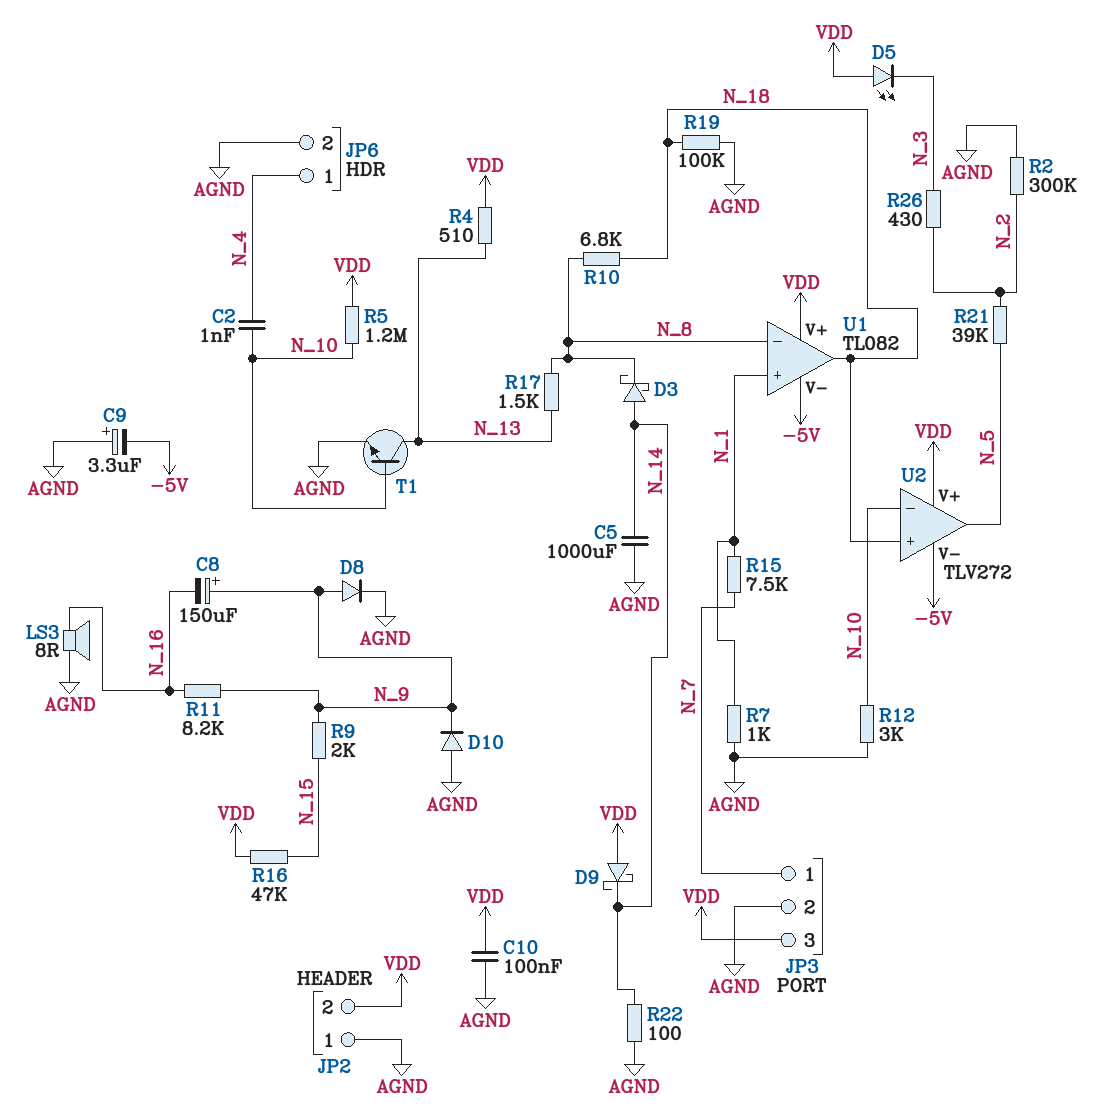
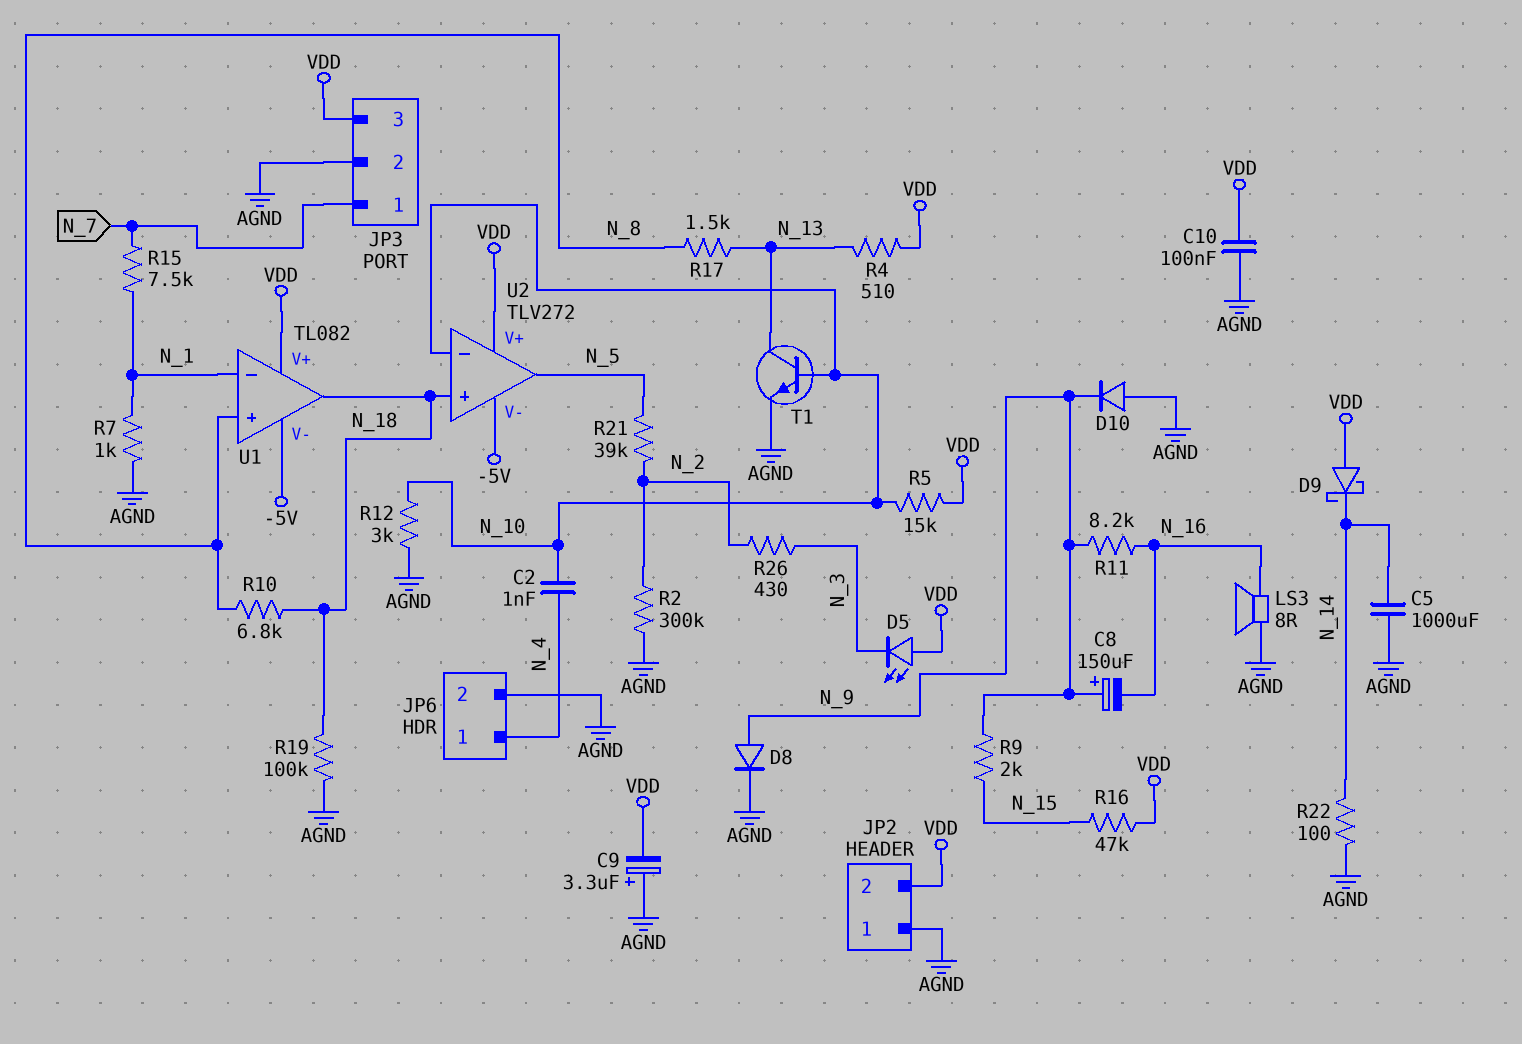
C9: 3.3uF (plus AGND, minus -5V) -> 3.3uF (plus AGND, minus VDD)
D3: schottky (A N_14, K N_8) -> none
R5: 1.2M (N_10, VDD) -> 15k (N_10, VDD)
U1 pin in+: N_1 -> N_8
U1 pin in-: N_8 -> N_1

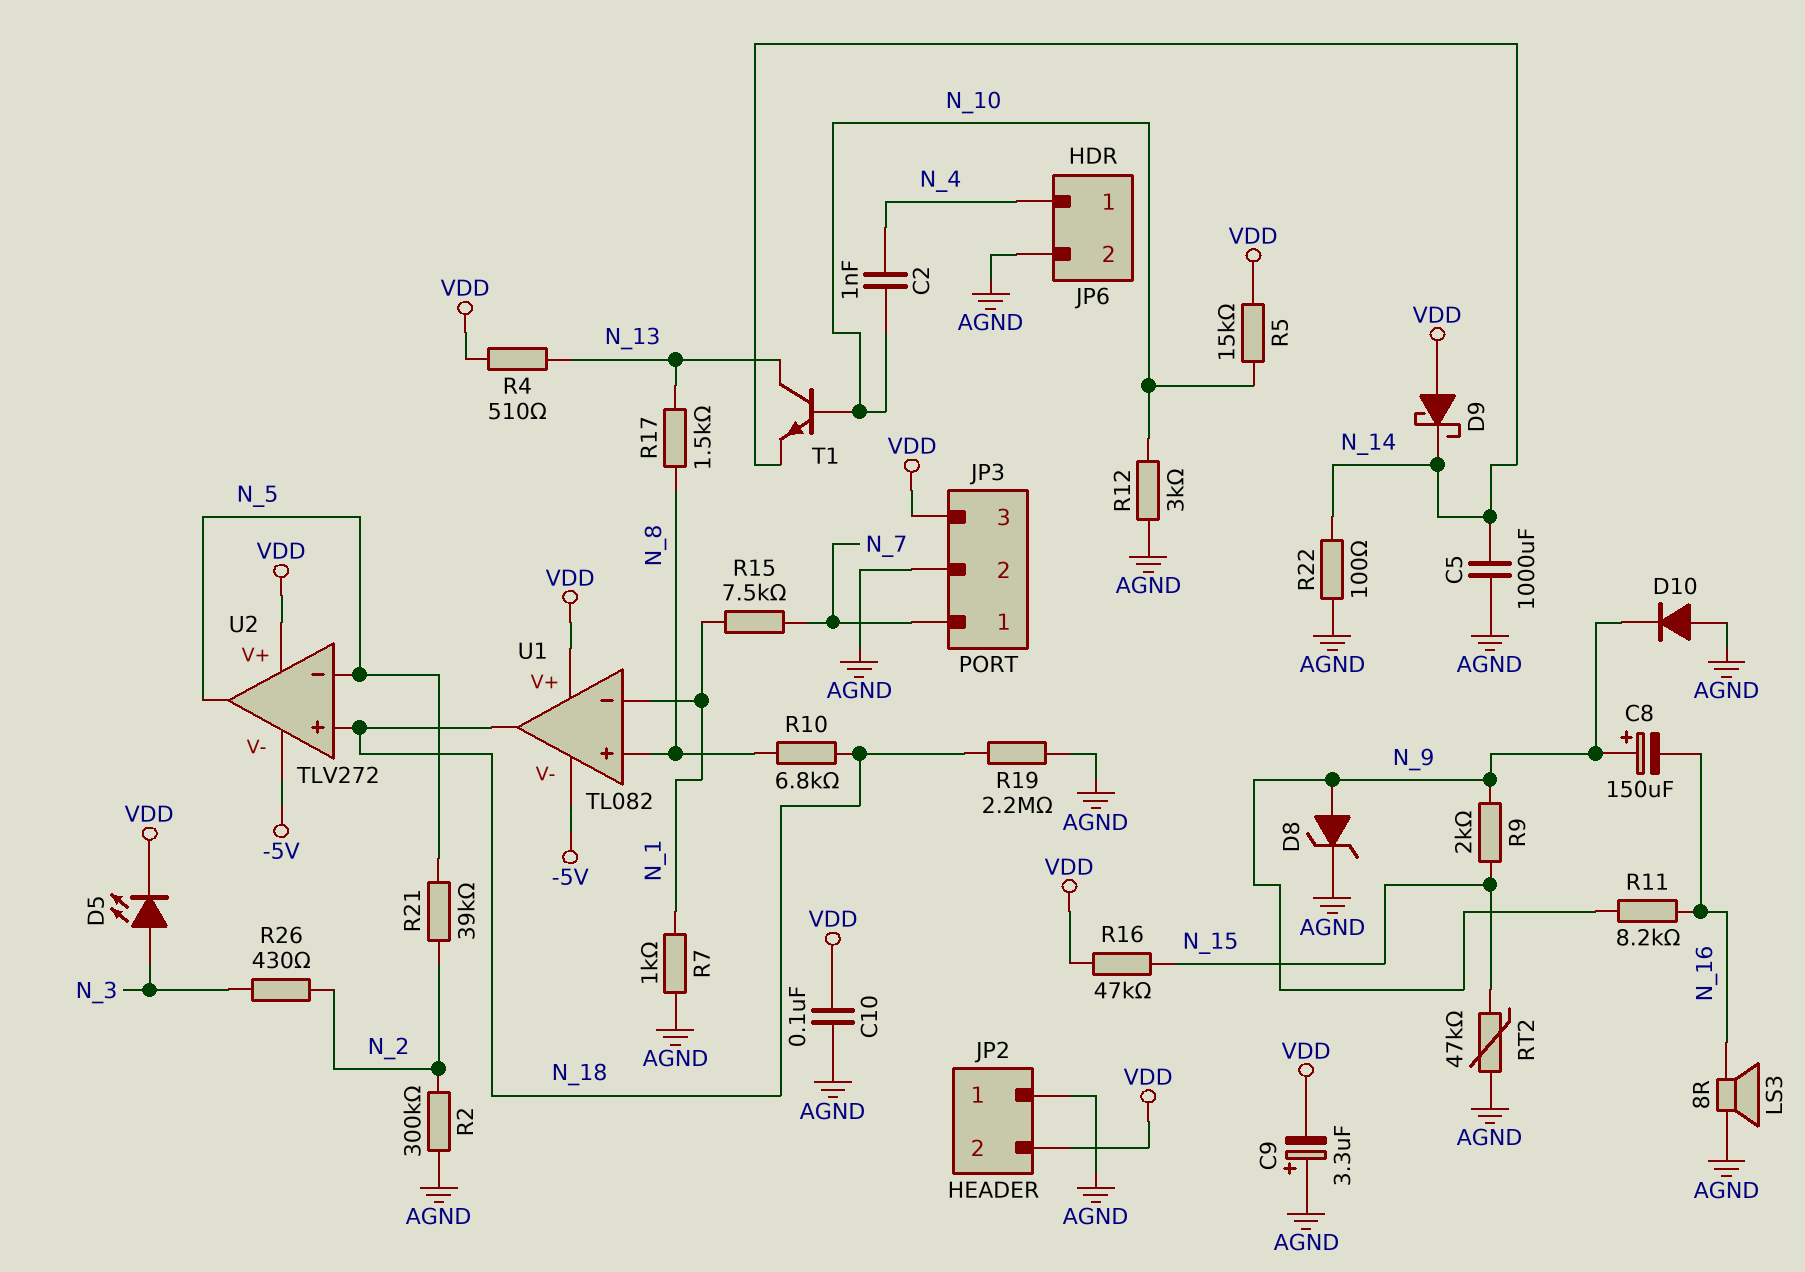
D5: LED (A VDD, K N_3) -> LED (A N_3, K VDD)
D8: diode (A N_9, K AGND) -> zener (A N_9, K AGND)
R19: 100k (AGND, N_18) -> 2.2M (AGND, N_18)
RT2: none -> 47k (AGND, N_15)
T1: NPN (B N_10, C N_13, E AGND) -> NPN (B N_10, C N_13, E N_14)
U2 pin in-: N_10 -> N_5

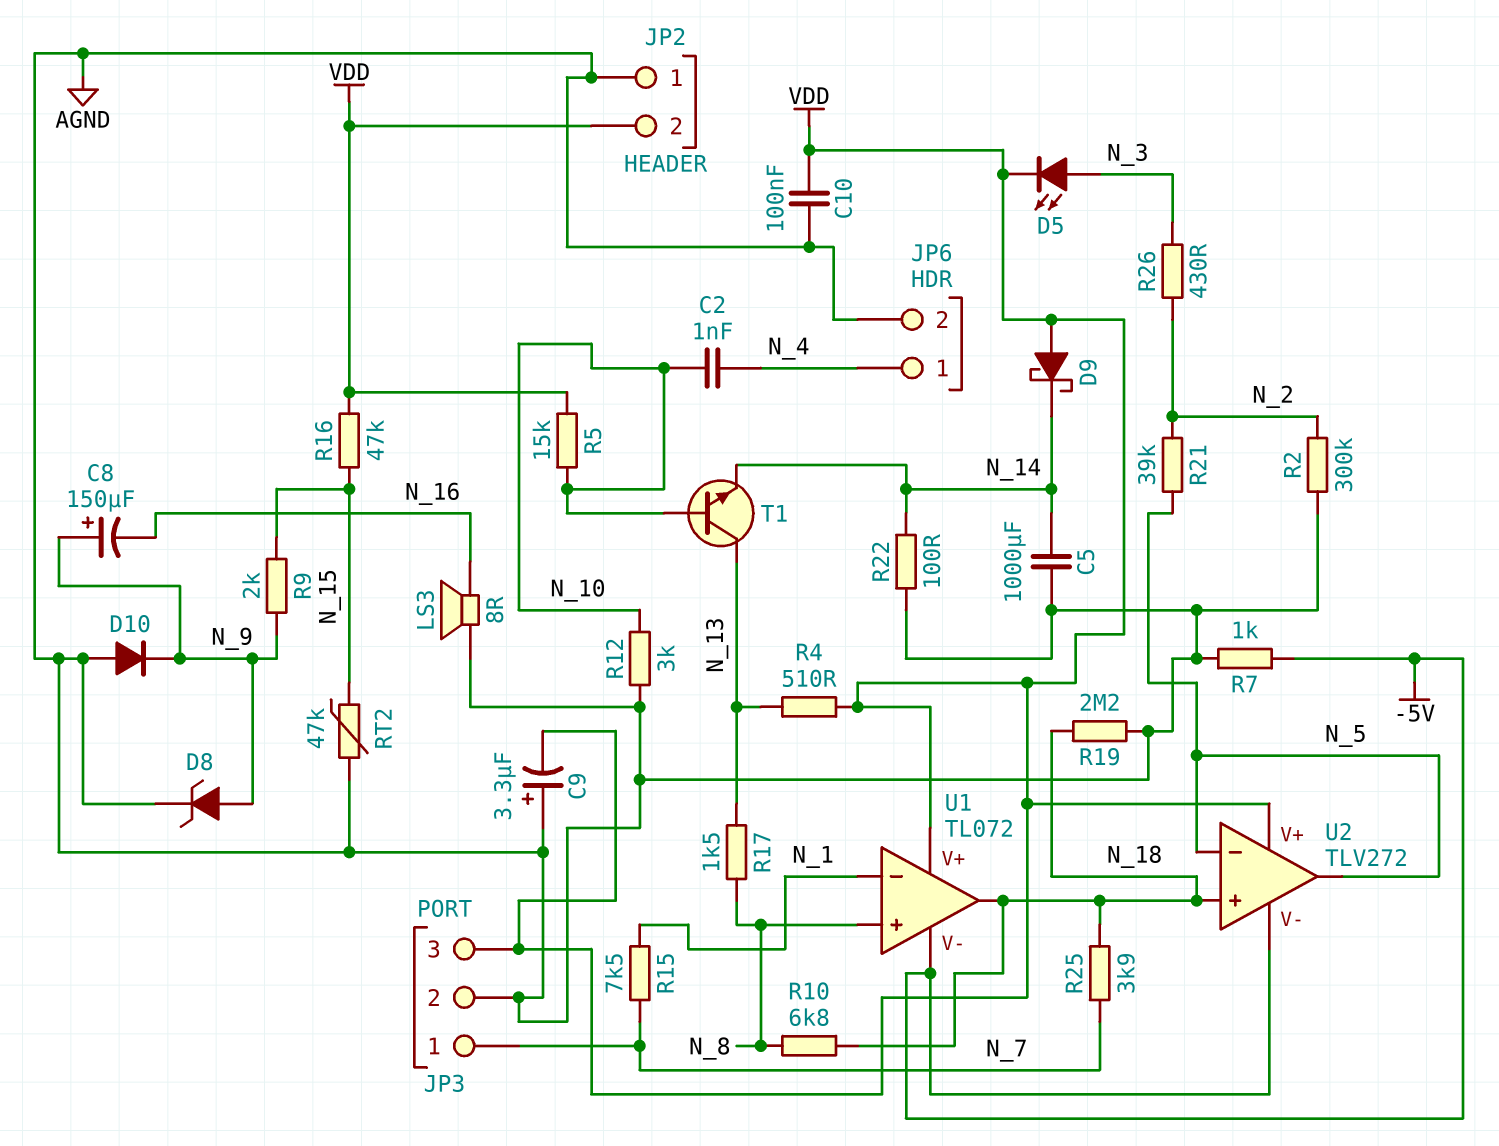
R7: 1k (AGND, N_1) -> 1k (-5V, AGND)
R11: 8.2k (N_9, N_16) -> none
R25: none -> 3.9k (N_7, N_18)
U1: TL082 -> TL072

